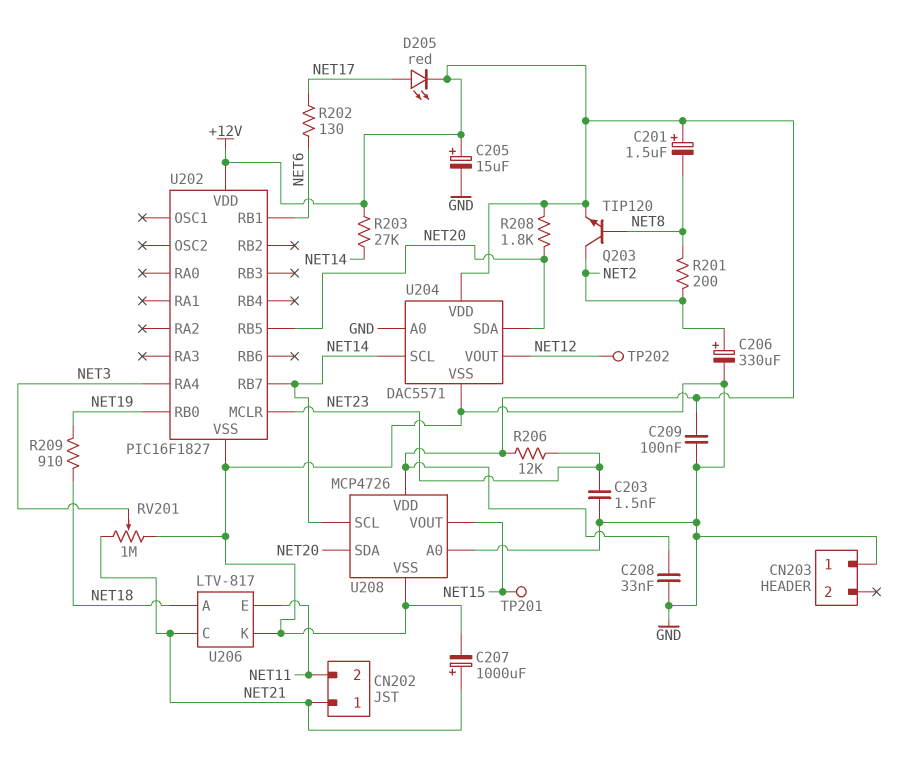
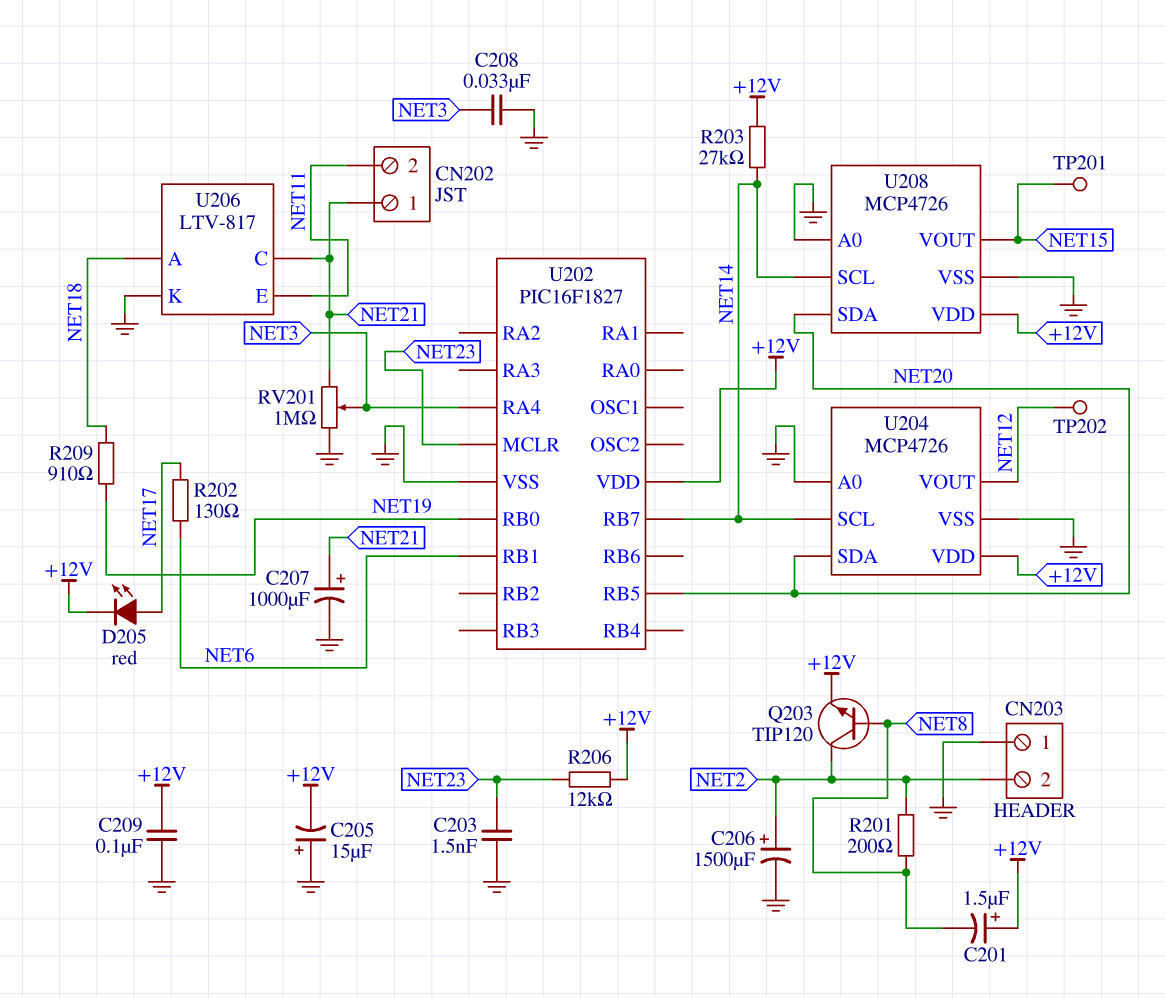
C205: 15uF (plus +12V, minus GND) -> 15uF (plus GND, minus +12V)
C206: 330uF (plus NET2, minus GND) -> 1500uF (plus NET2, minus GND)
C208: 33nF (+12V, GND) -> 33nF (GND, NET3)
CN203 pin 2: none -> NET2
R208: 1.8k (+12V, NET20) -> none
U204: DAC5571 -> MCP4726

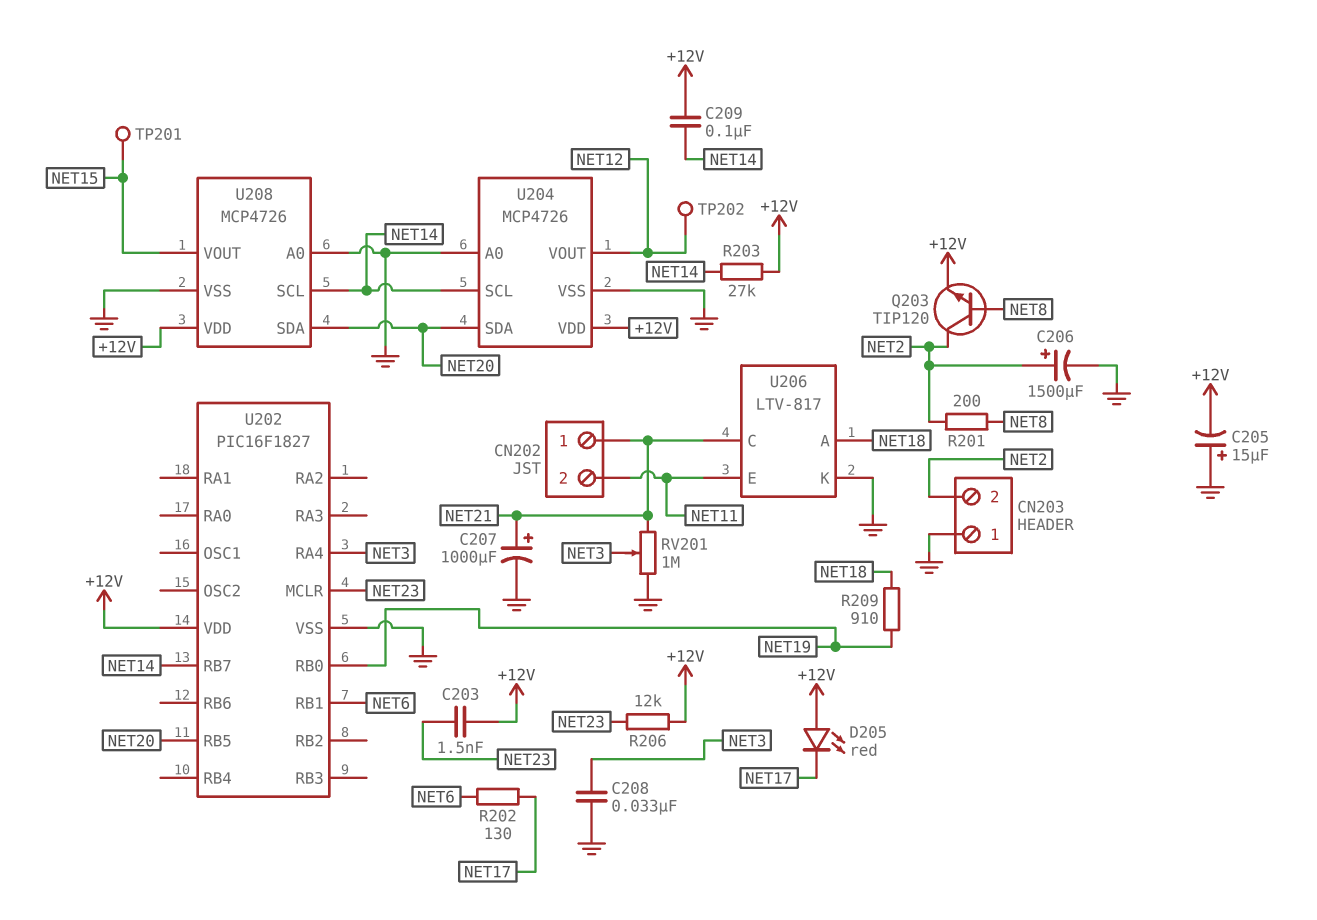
C201: 1.5uF (plus +12V, minus NET8) -> none
C203: 1.5nF (GND, NET23) -> 1.5nF (+12V, NET23)
C209: 100nF (+12V, GND) -> 100nF (+12V, NET14)
D205: LED red (A NET17, K +12V) -> LED red (A +12V, K NET17)

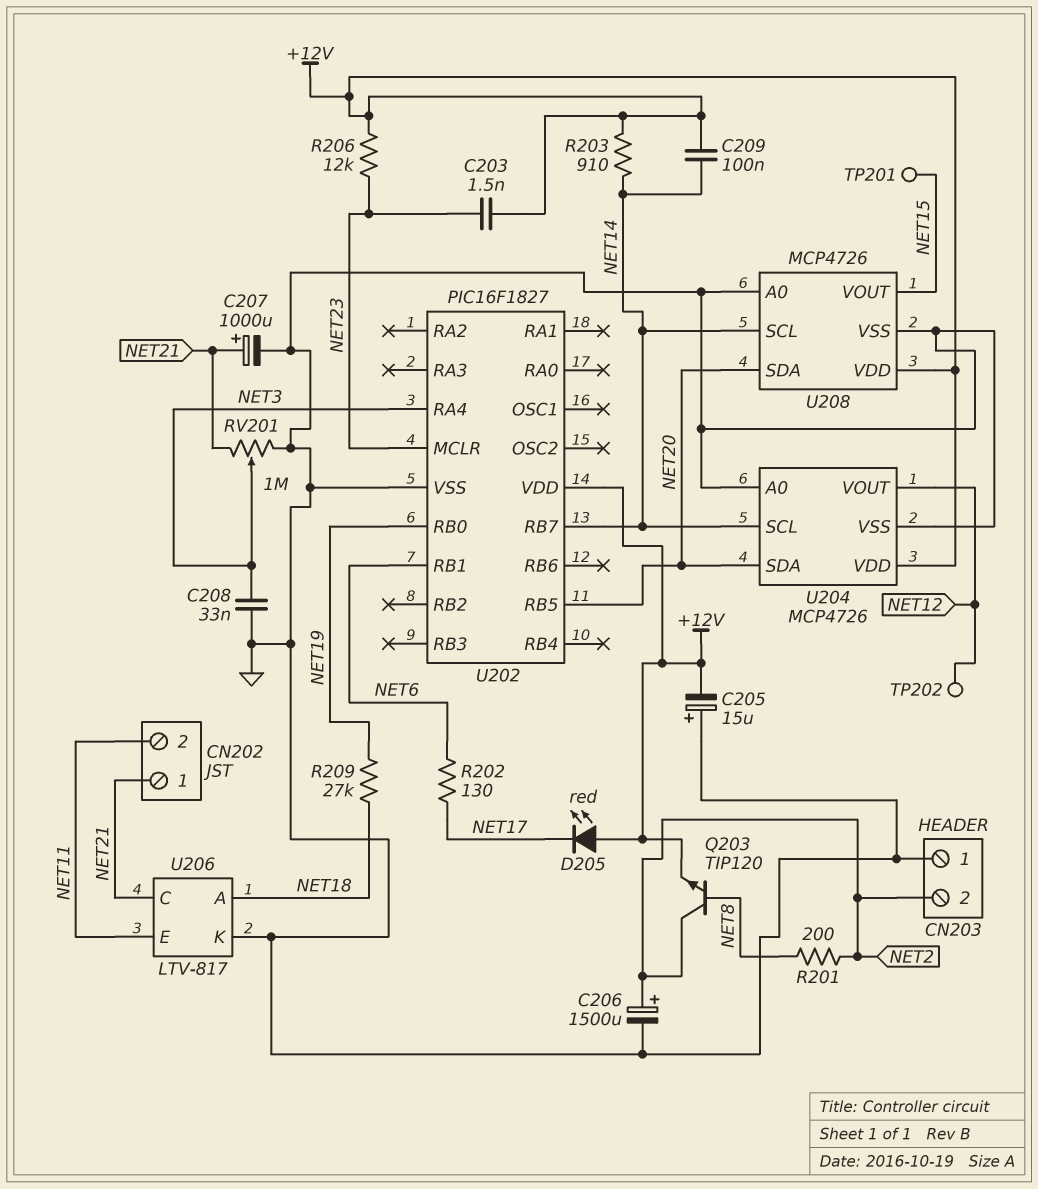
R203: 27k (+12V, NET14) -> 910 (+12V, NET14)
R209: 910 (NET18, NET19) -> 27k (NET18, NET19)

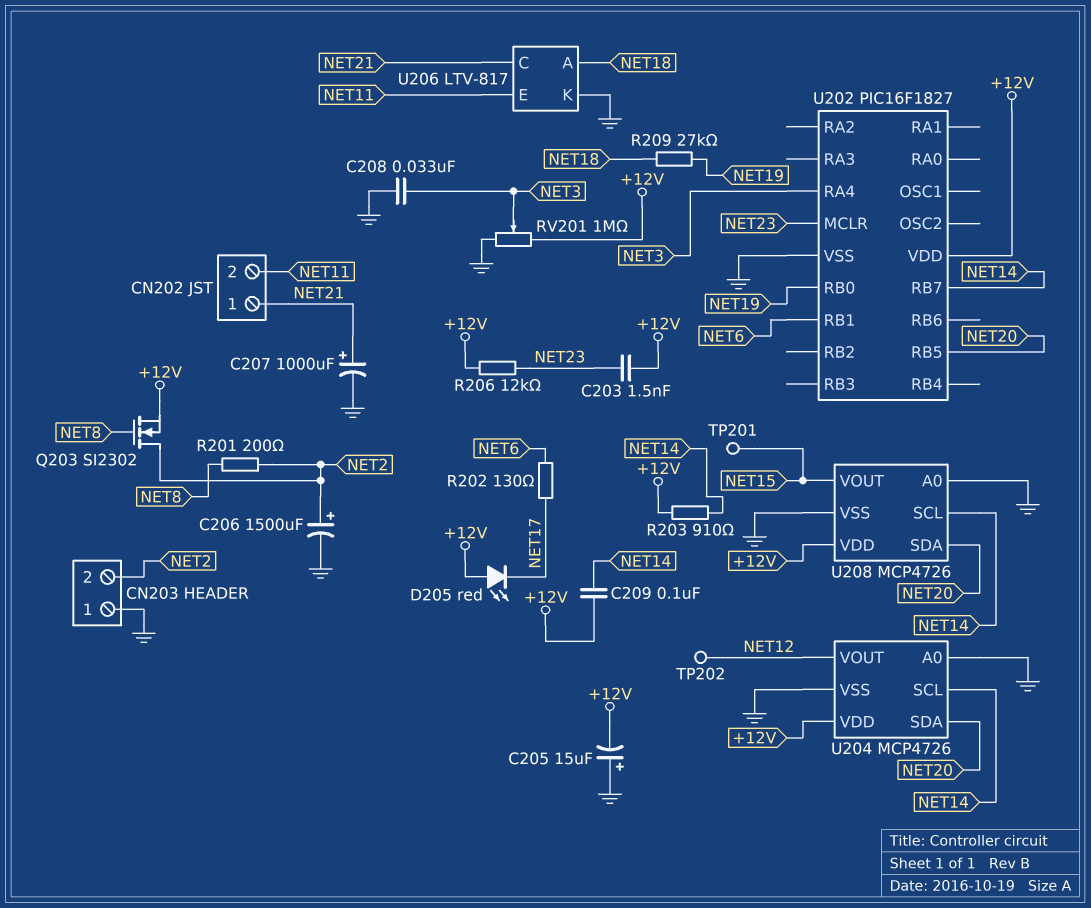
Q203: NPN TIP120 (B NET8, C NET2, E +12V) -> NMOS SI2302 (G NET8, D NET2, S +12V)
RV201: 1M (GND, NET21, wiper NET3) -> 1M (+12V, GND, wiper NET3)

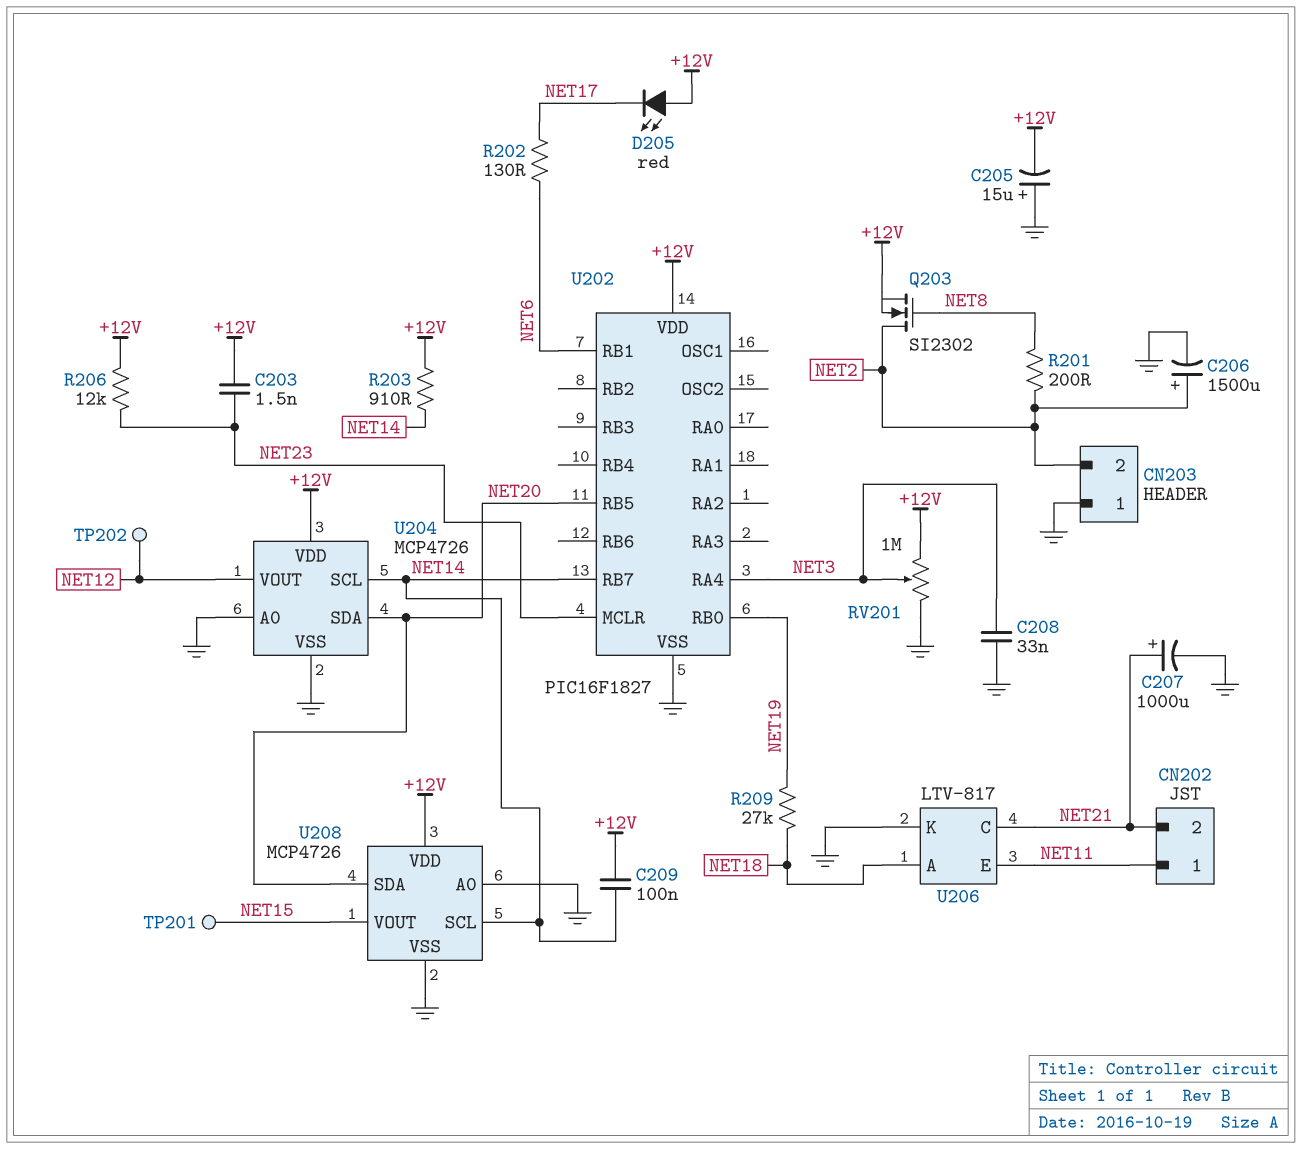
CN202 pin 1: NET21 -> NET11
CN202 pin 2: NET11 -> NET21

